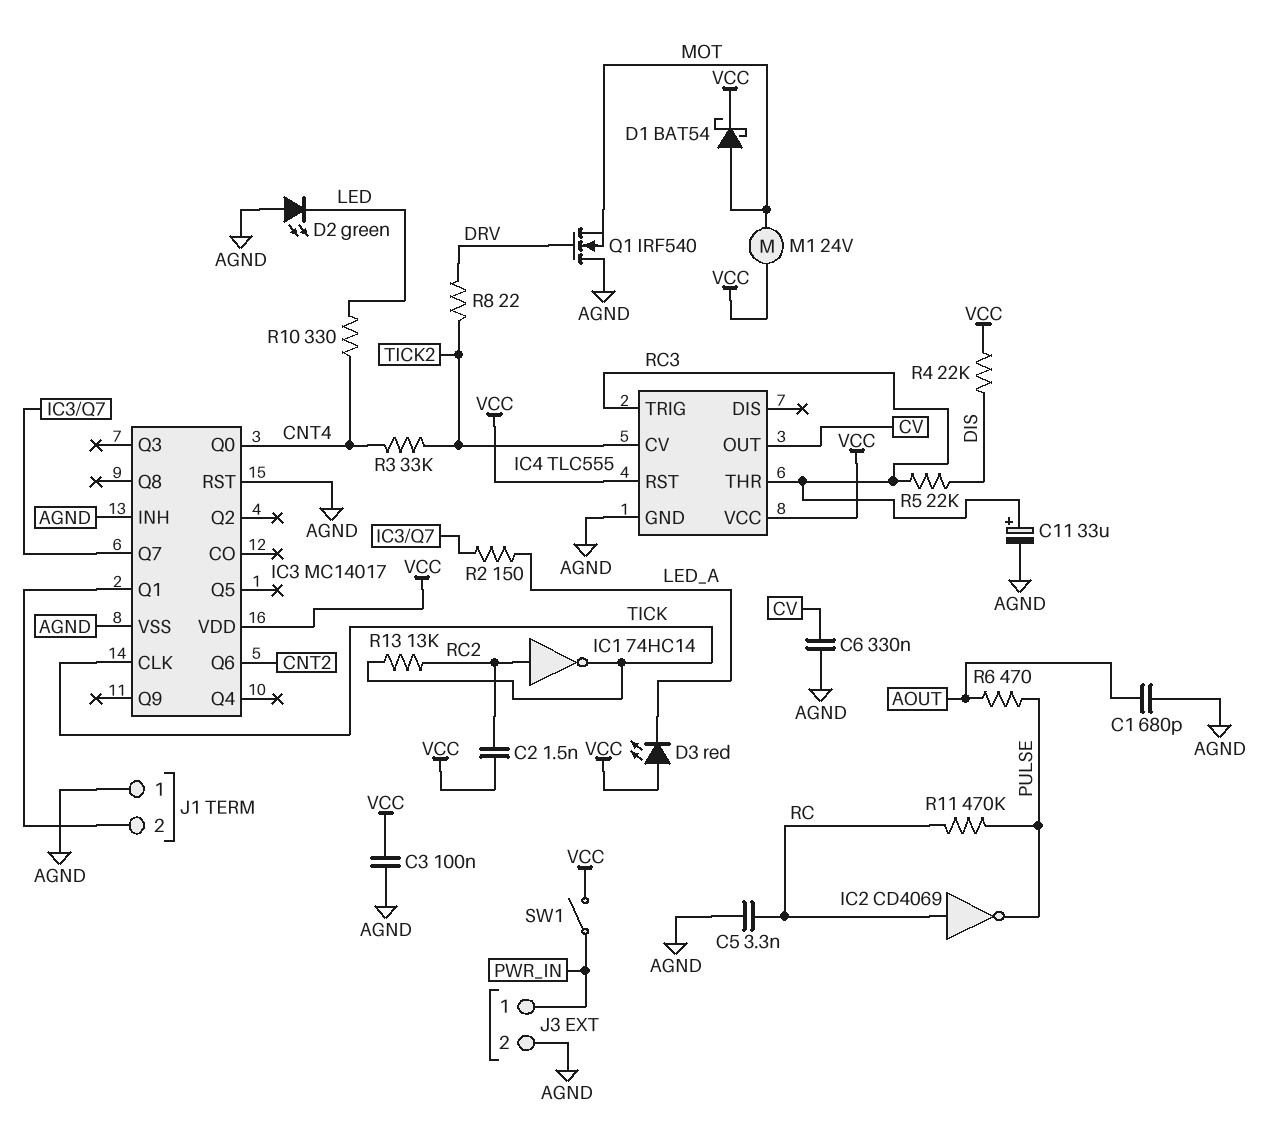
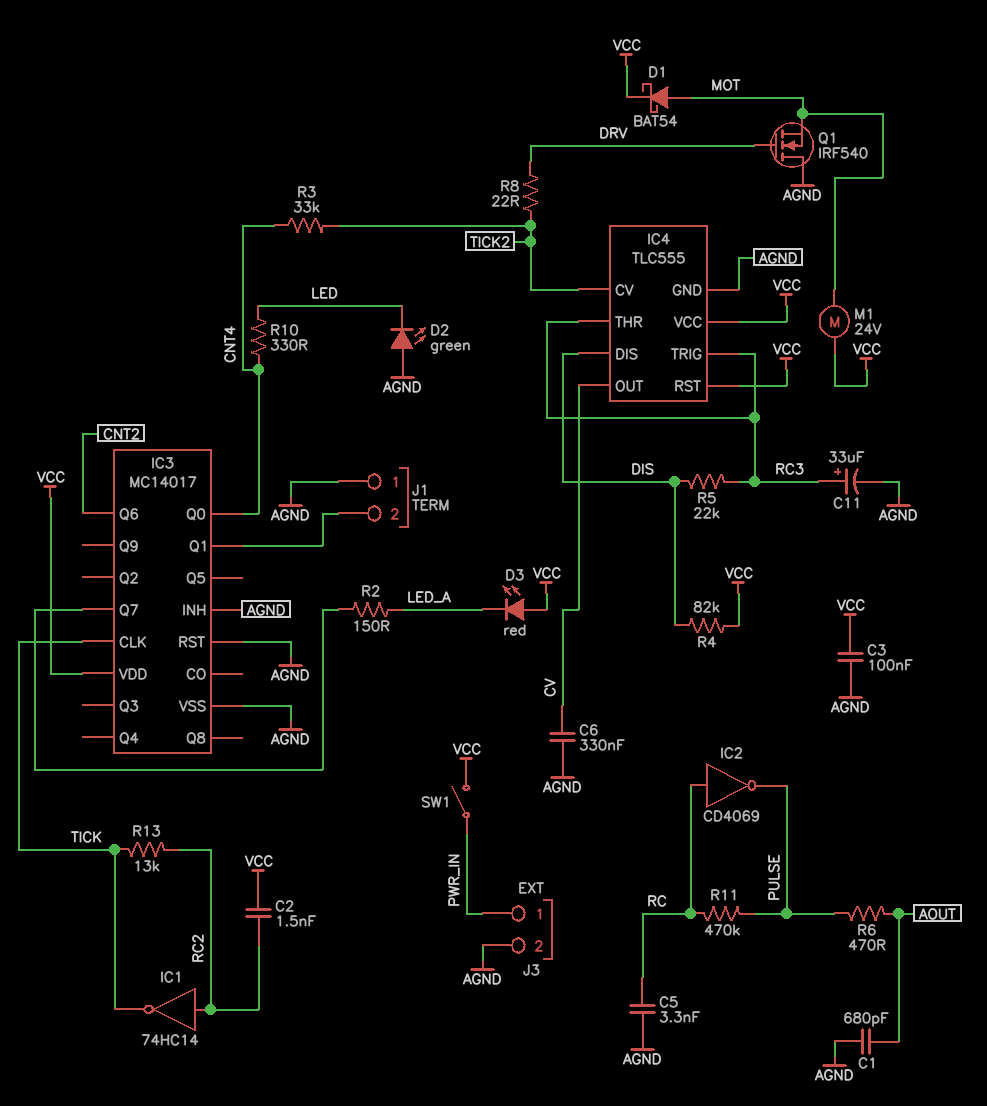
IC4 pin DIS: none -> DIS
R4: 22k (DIS, VCC) -> 82k (DIS, VCC)

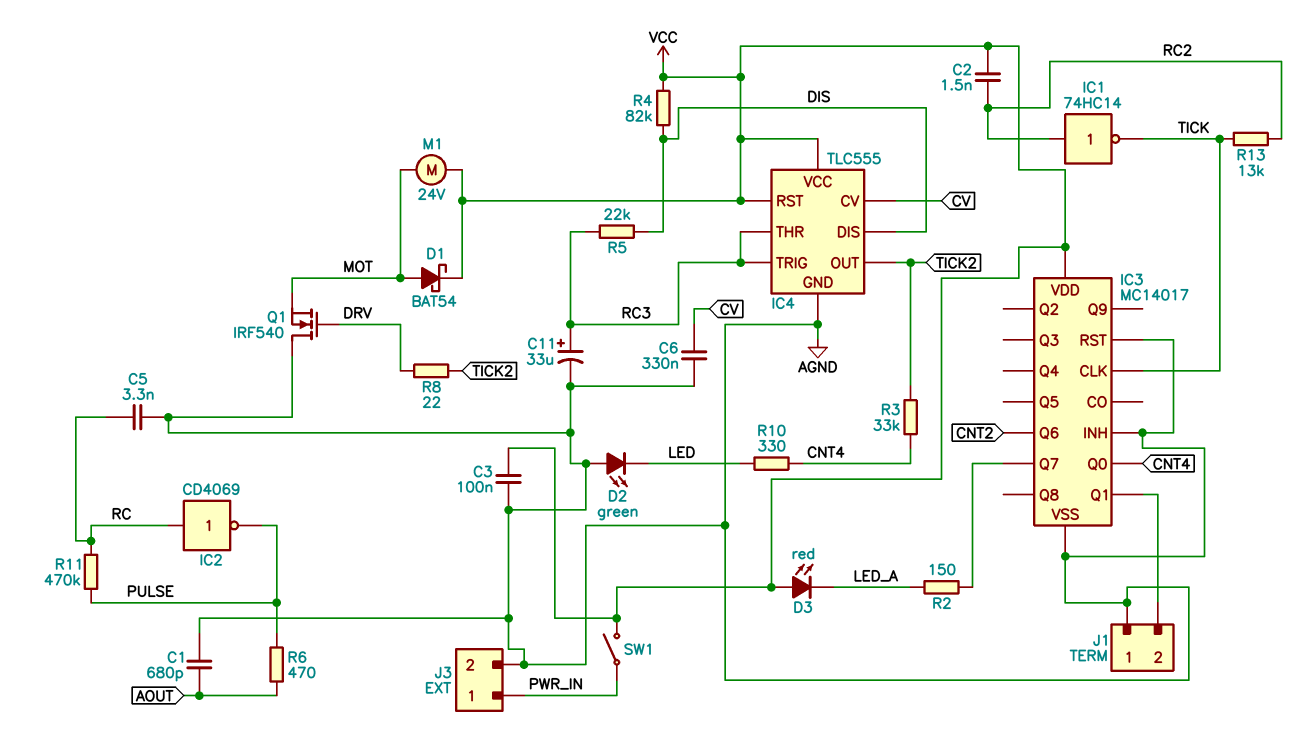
IC4 pin CV: TICK2 -> CV
IC4 pin OUT: CV -> TICK2

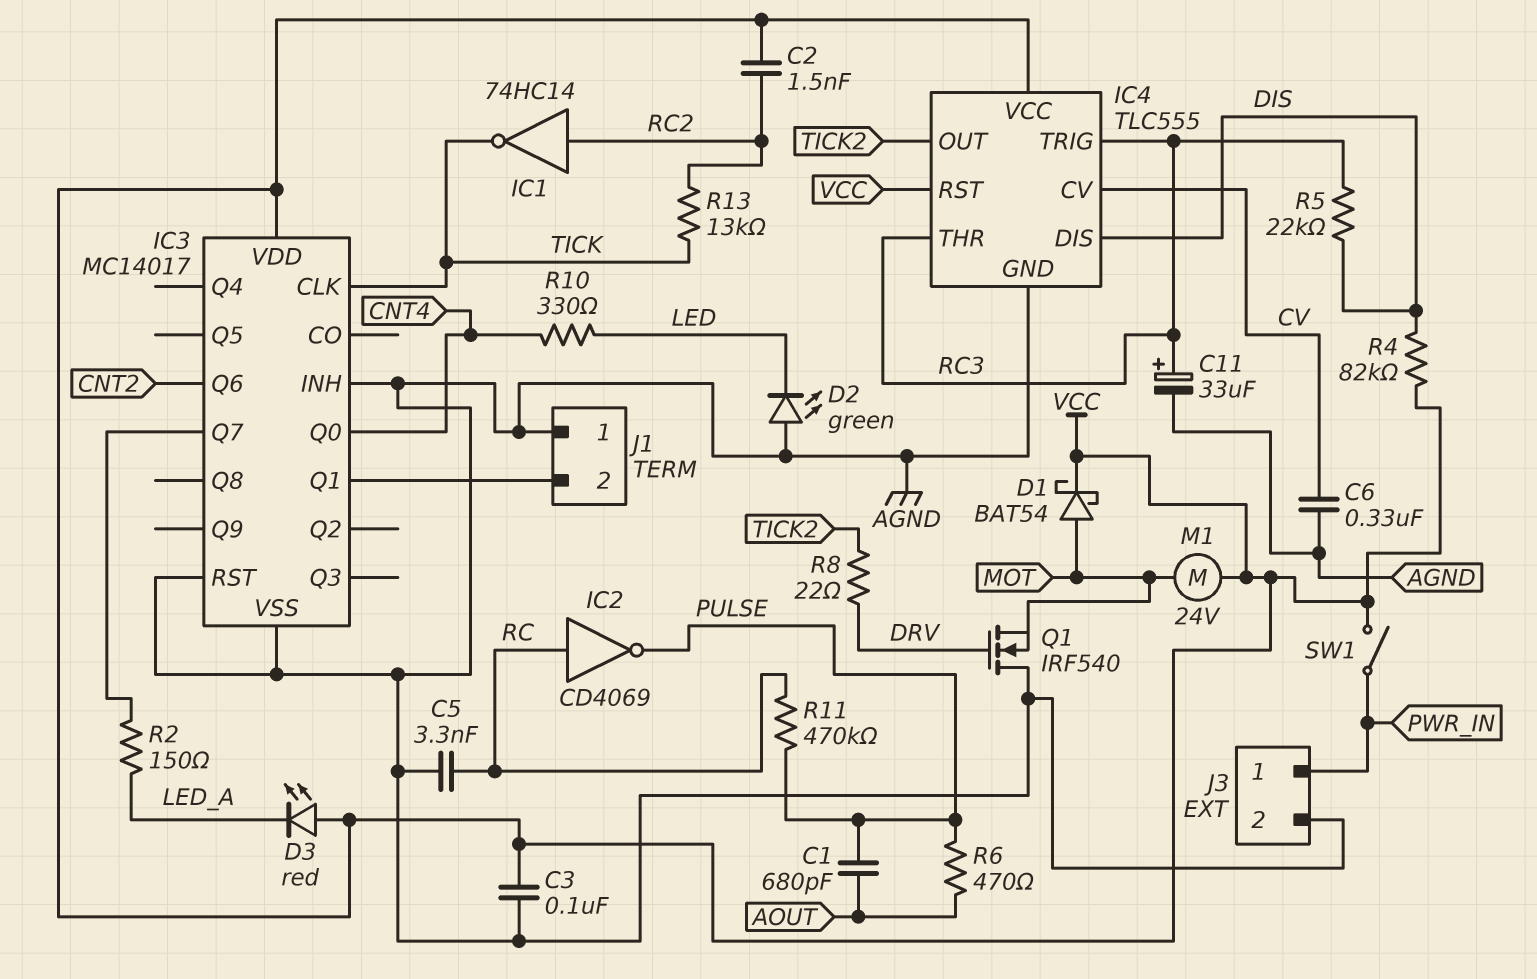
C1: 680pF (AGND, AOUT) -> 680pF (AOUT, PULSE)
R3: 33k (CNT4, TICK2) -> none

